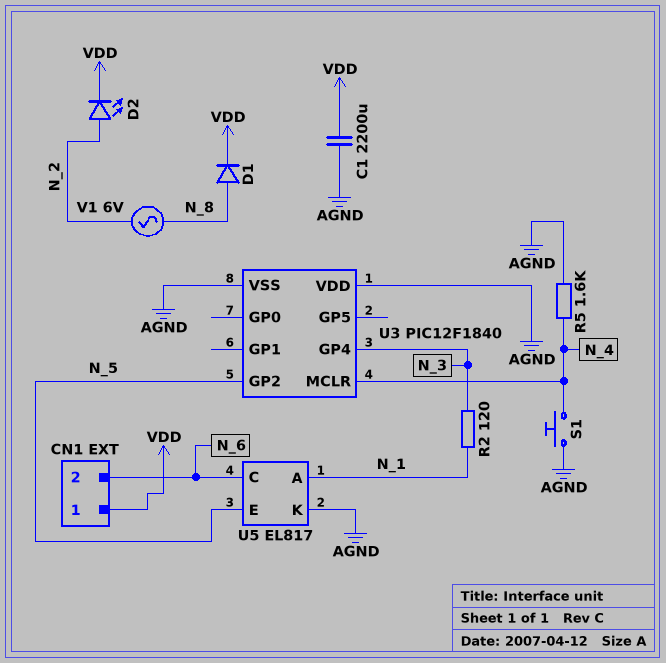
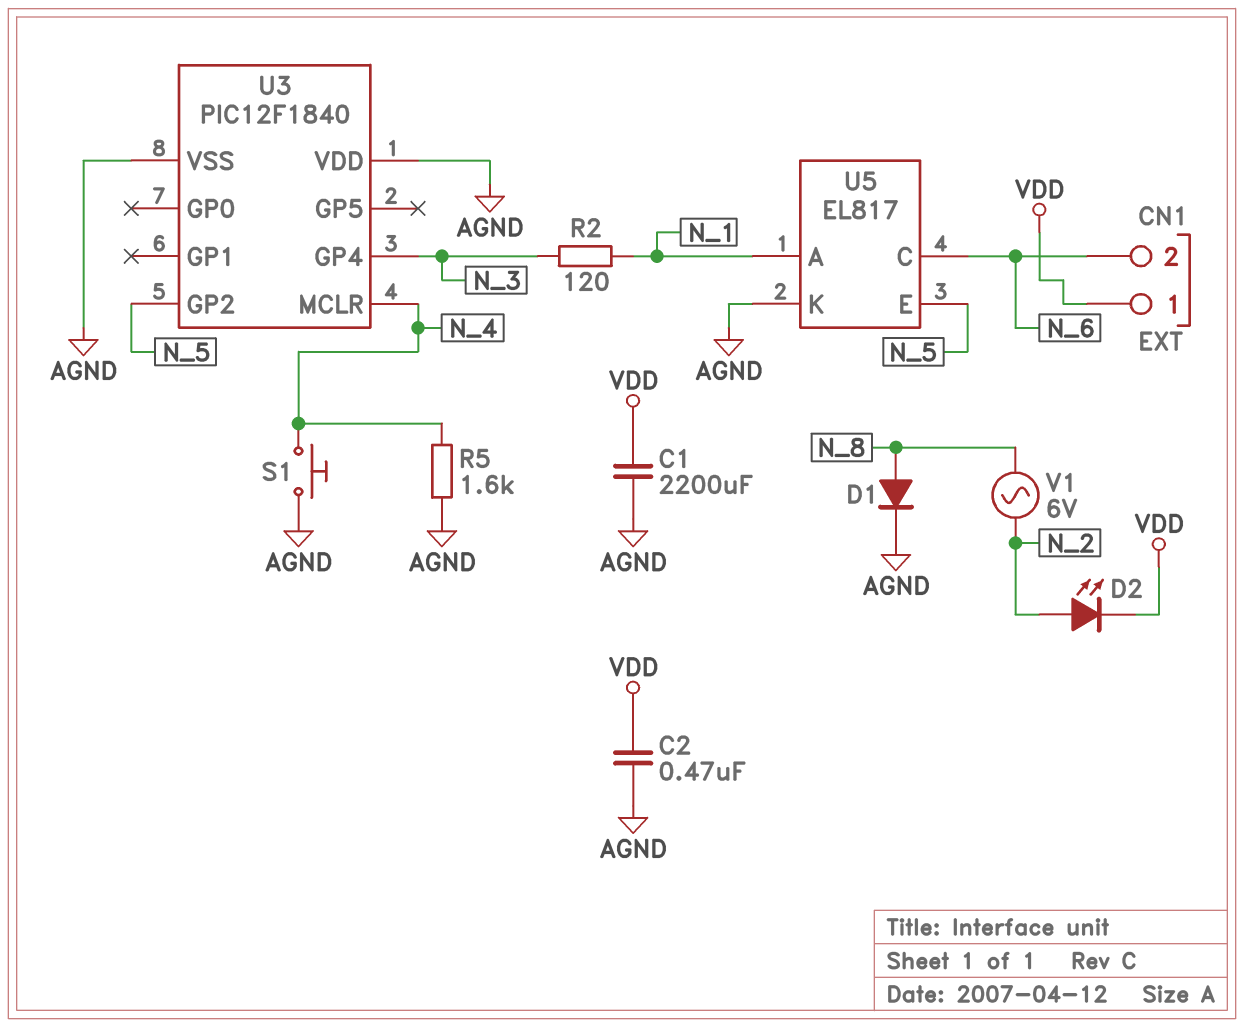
C2: none -> 470nF (AGND, VDD)
D1: diode (A N_8, K VDD) -> diode (A N_8, K AGND)

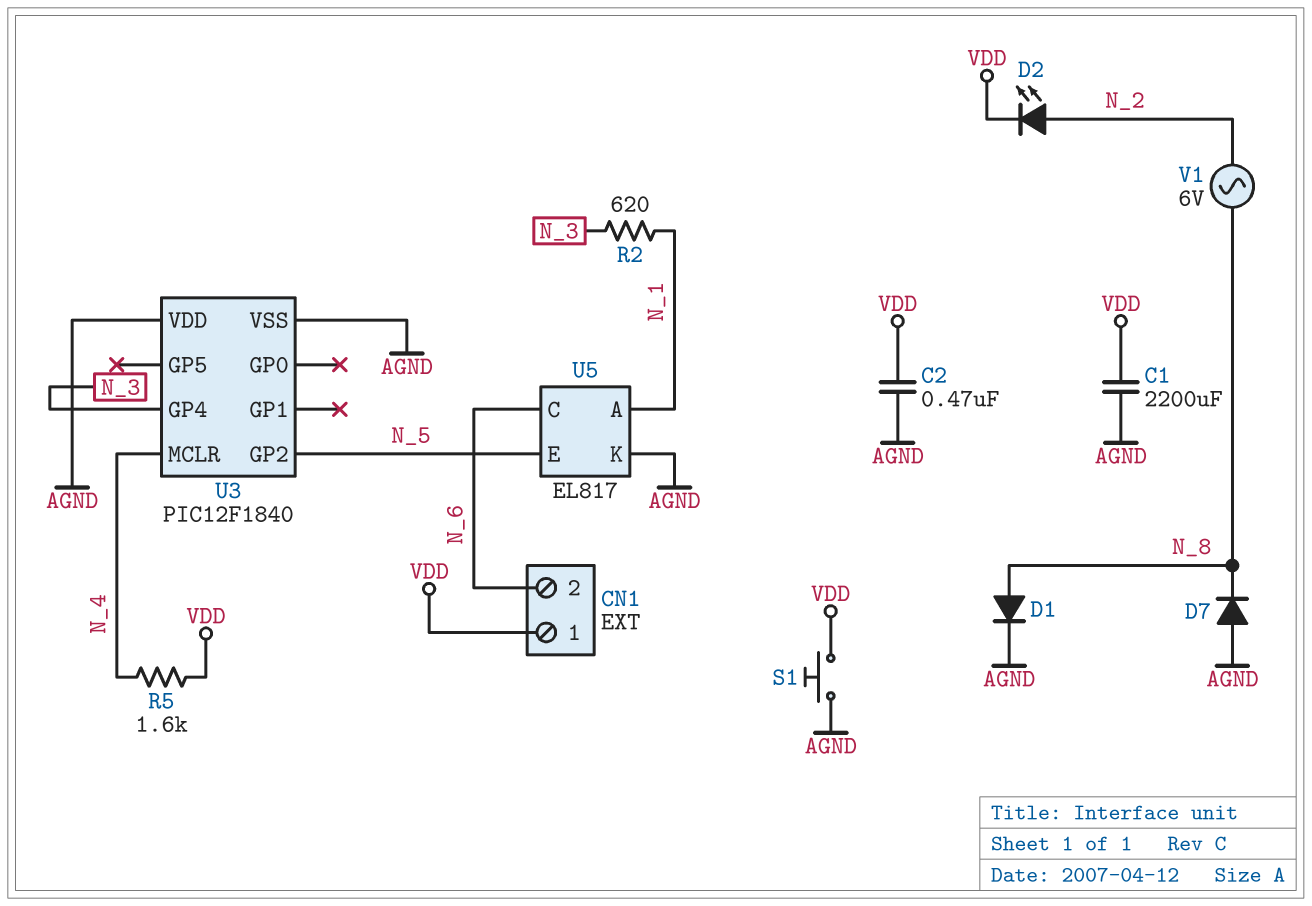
D7: none -> diode (A AGND, K N_8)
R2: 120 (N_1, N_3) -> 620 (N_1, N_3)
R5: 1.6k (AGND, N_4) -> 1.6k (N_4, VDD)
S1: button (AGND, N_4) -> button (AGND, VDD)

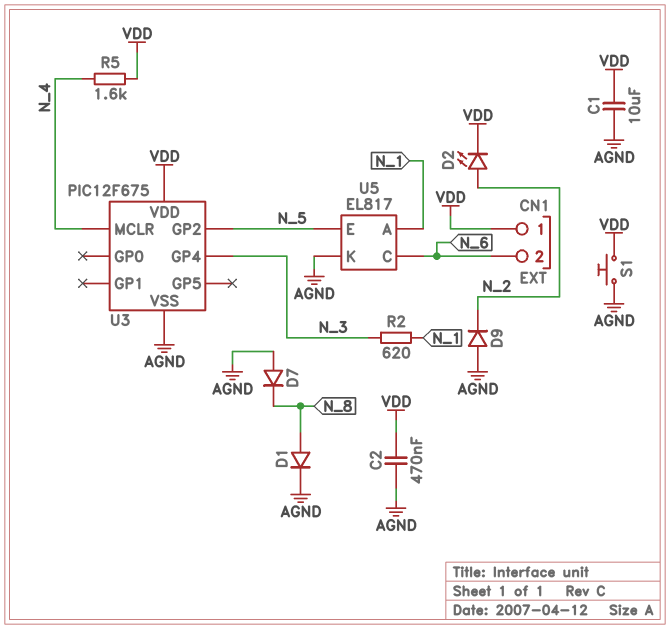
C1: 2200uF (AGND, VDD) -> 10uF (AGND, VDD)
D9: none -> diode (A AGND, K N_2)
U3: PIC12F1840 -> PIC12F675
U3 pin VDD: AGND -> VDD
V1: AC 6V (N_2, N_8) -> none

